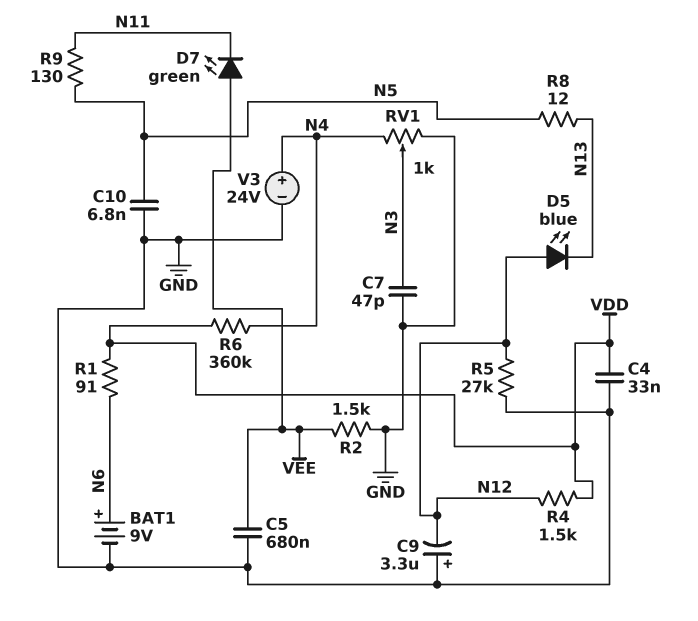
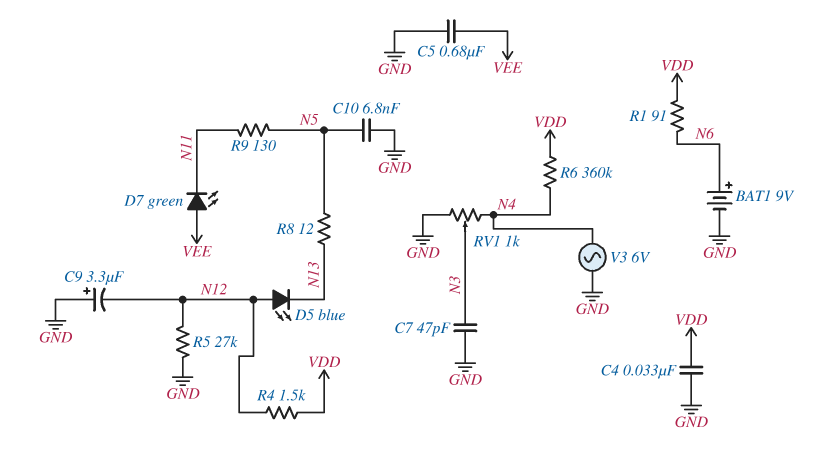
R2: 1.5k (GND, VEE) -> none
V3: 24V (plus N4, minus GND) -> AC 6V (GND, N4)

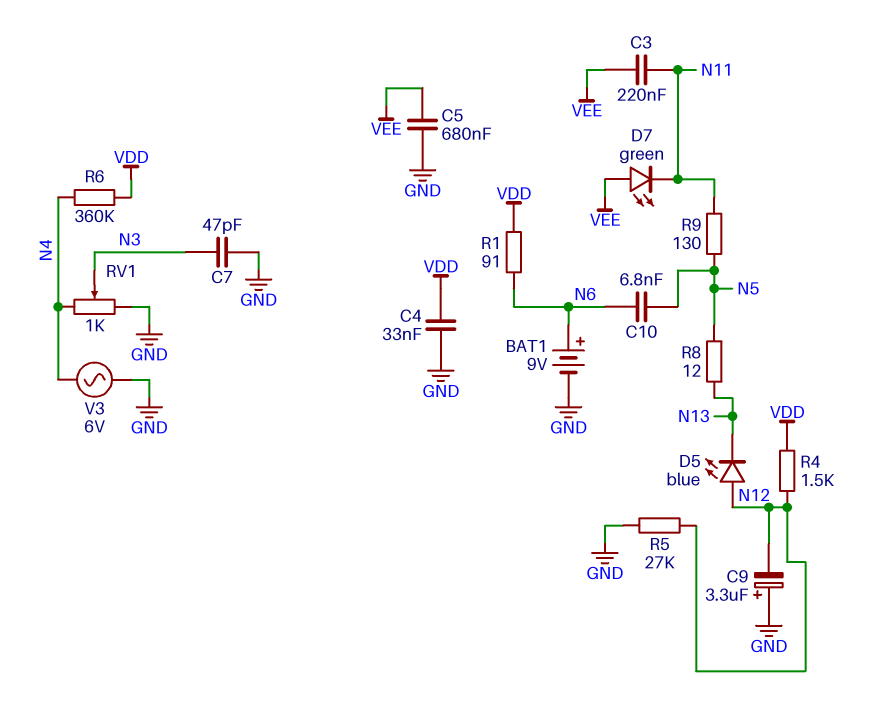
C3: none -> 220nF (N11, VEE)
C10: 6.8nF (GND, N5) -> 6.8nF (N5, N6)

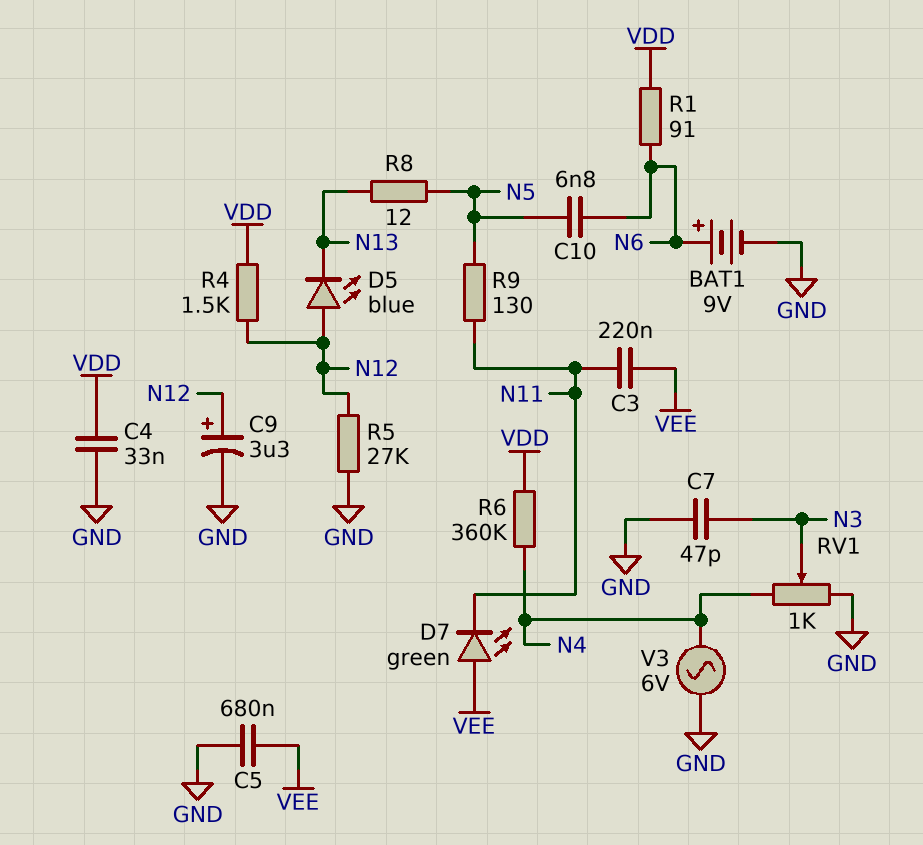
C9: 3.3uF (plus GND, minus N12) -> 3.3uF (plus N12, minus GND)

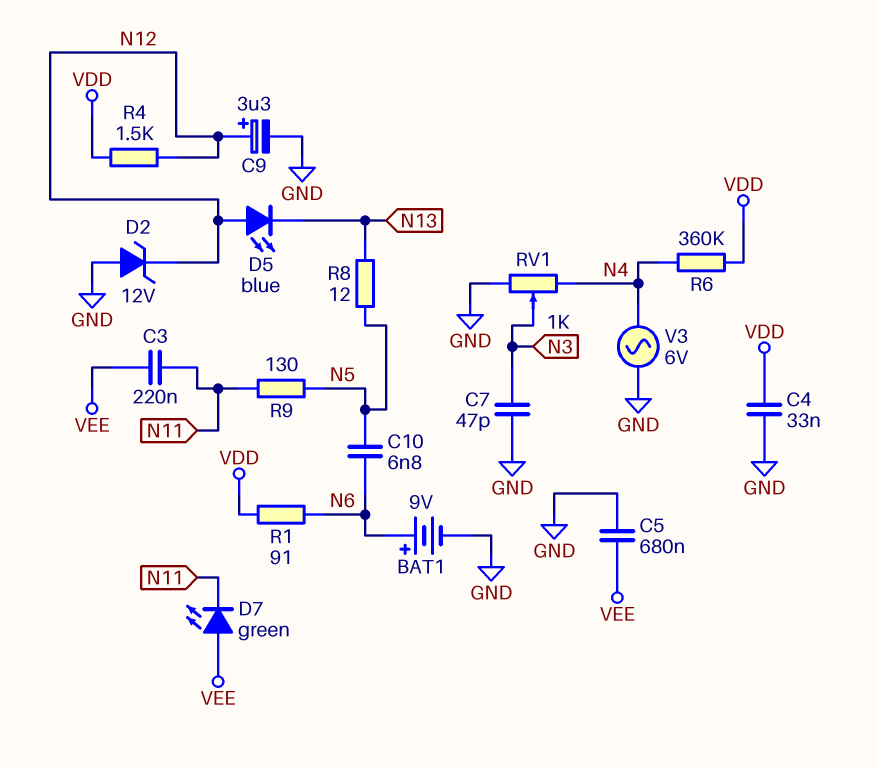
D2: none -> zener 12V (A GND, K N12)
R5: 27k (GND, N12) -> none

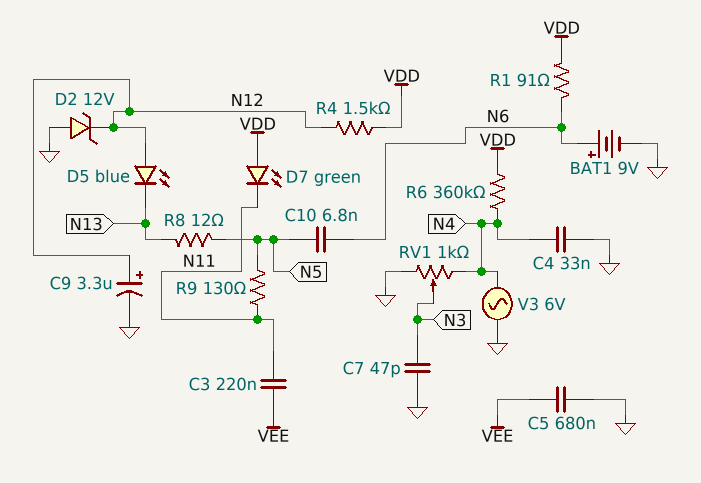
C4: 33nF (GND, VDD) -> 33nF (GND, N4)
D7: LED green (A VEE, K N11) -> LED green (A VDD, K N11)

